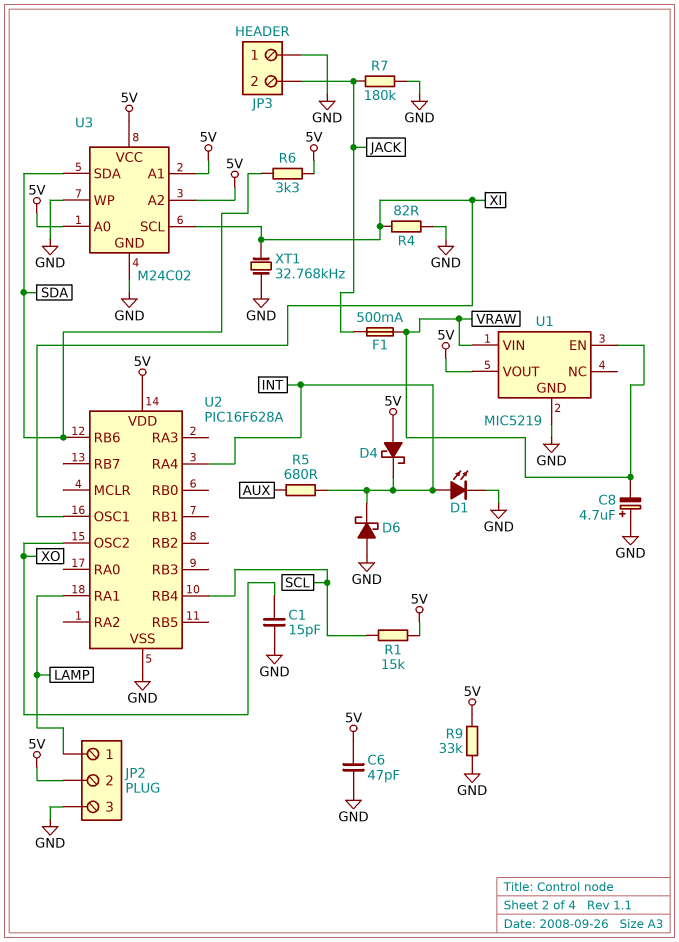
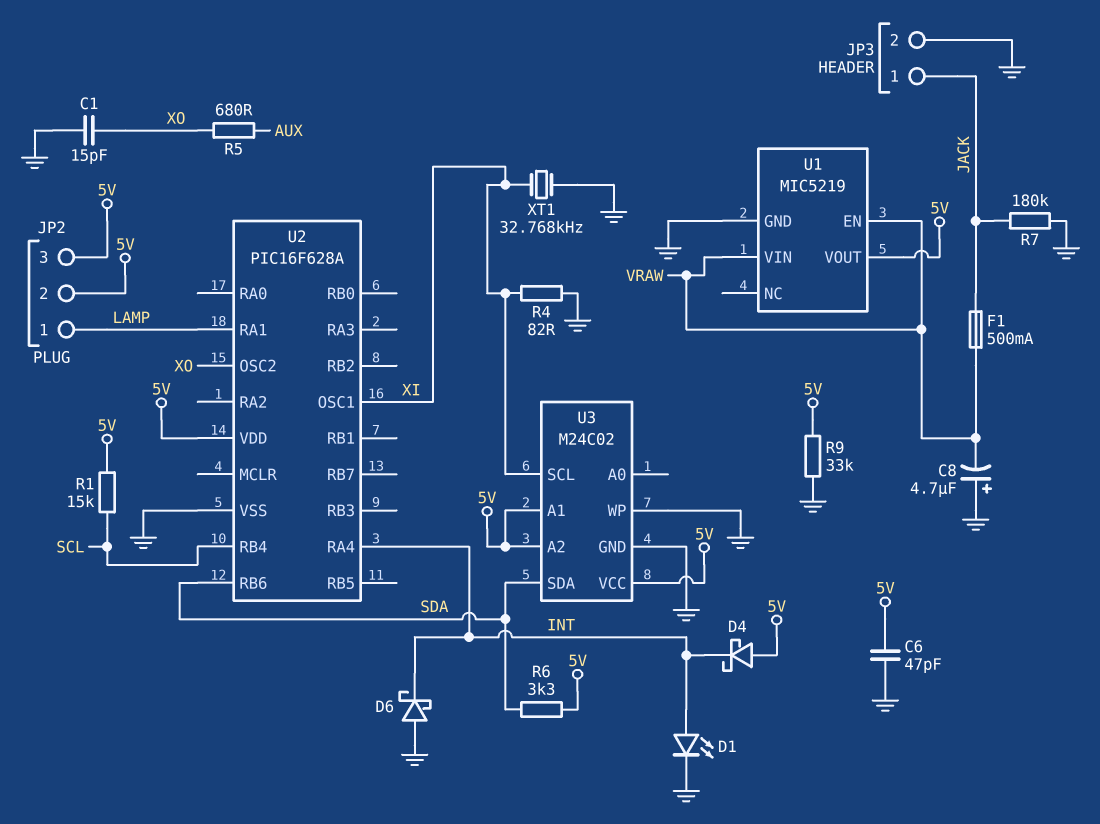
JP2 pin 3: GND -> 5V
JP3 pin 1: GND -> JACK
JP3 pin 2: JACK -> GND
R5: 680 (AUX, INT) -> 680 (AUX, XO)
U3 pin A0: 5V -> none

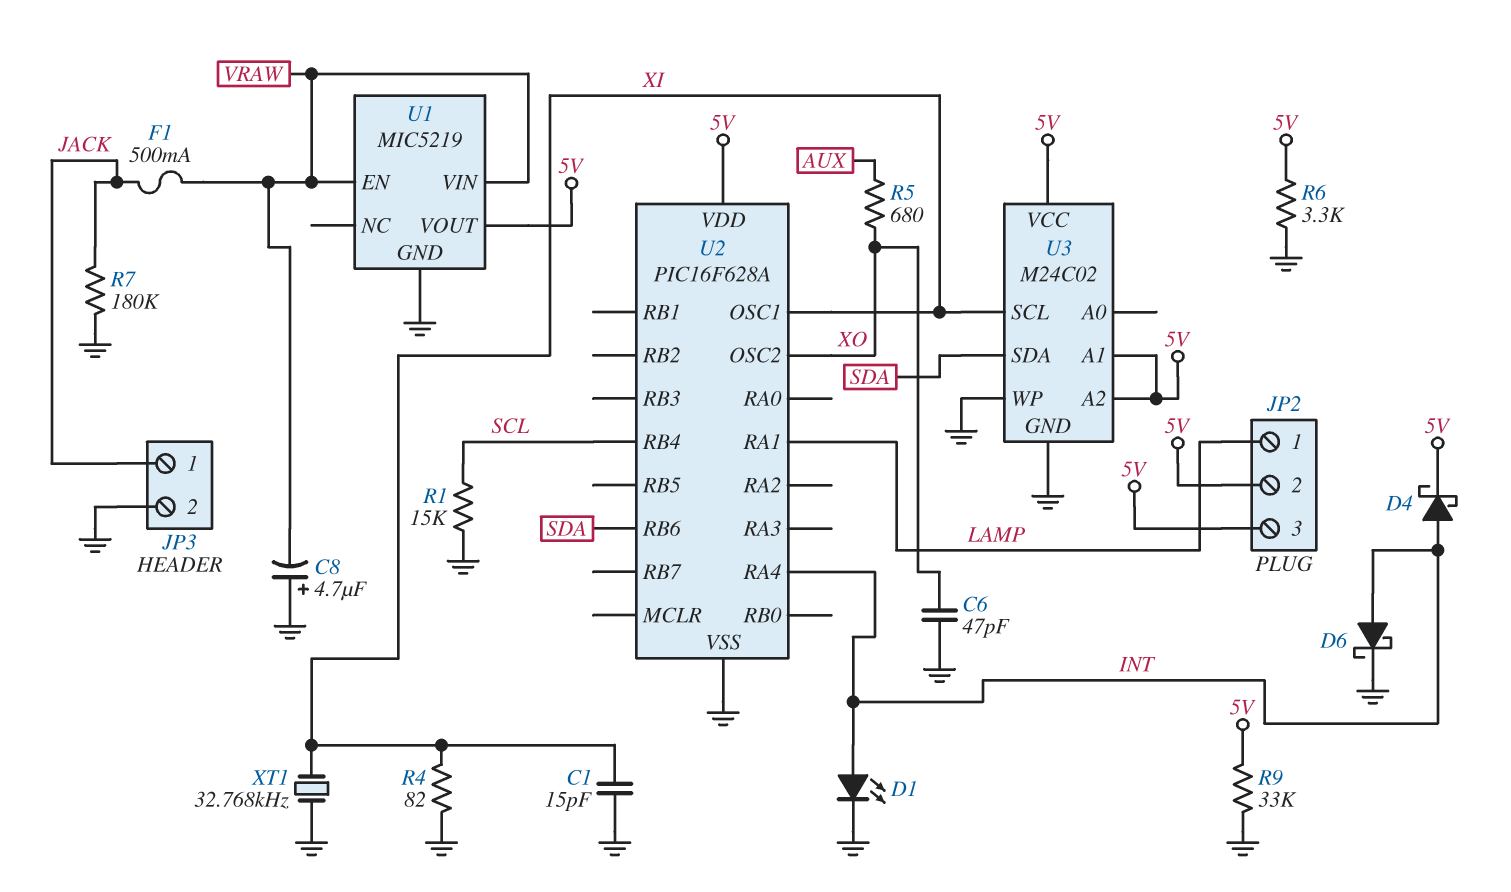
C1: 15pF (GND, XO) -> 15pF (GND, XI)
C6: 47pF (5V, GND) -> 47pF (GND, XO)
D4: schottky (A 5V, K INT) -> schottky (A INT, K 5V)
D6: schottky (A GND, K INT) -> schottky (A INT, K GND)
R1: 15k (5V, SCL) -> 15k (GND, SCL)
R6: 3.3k (5V, SDA) -> 3.3k (5V, GND)

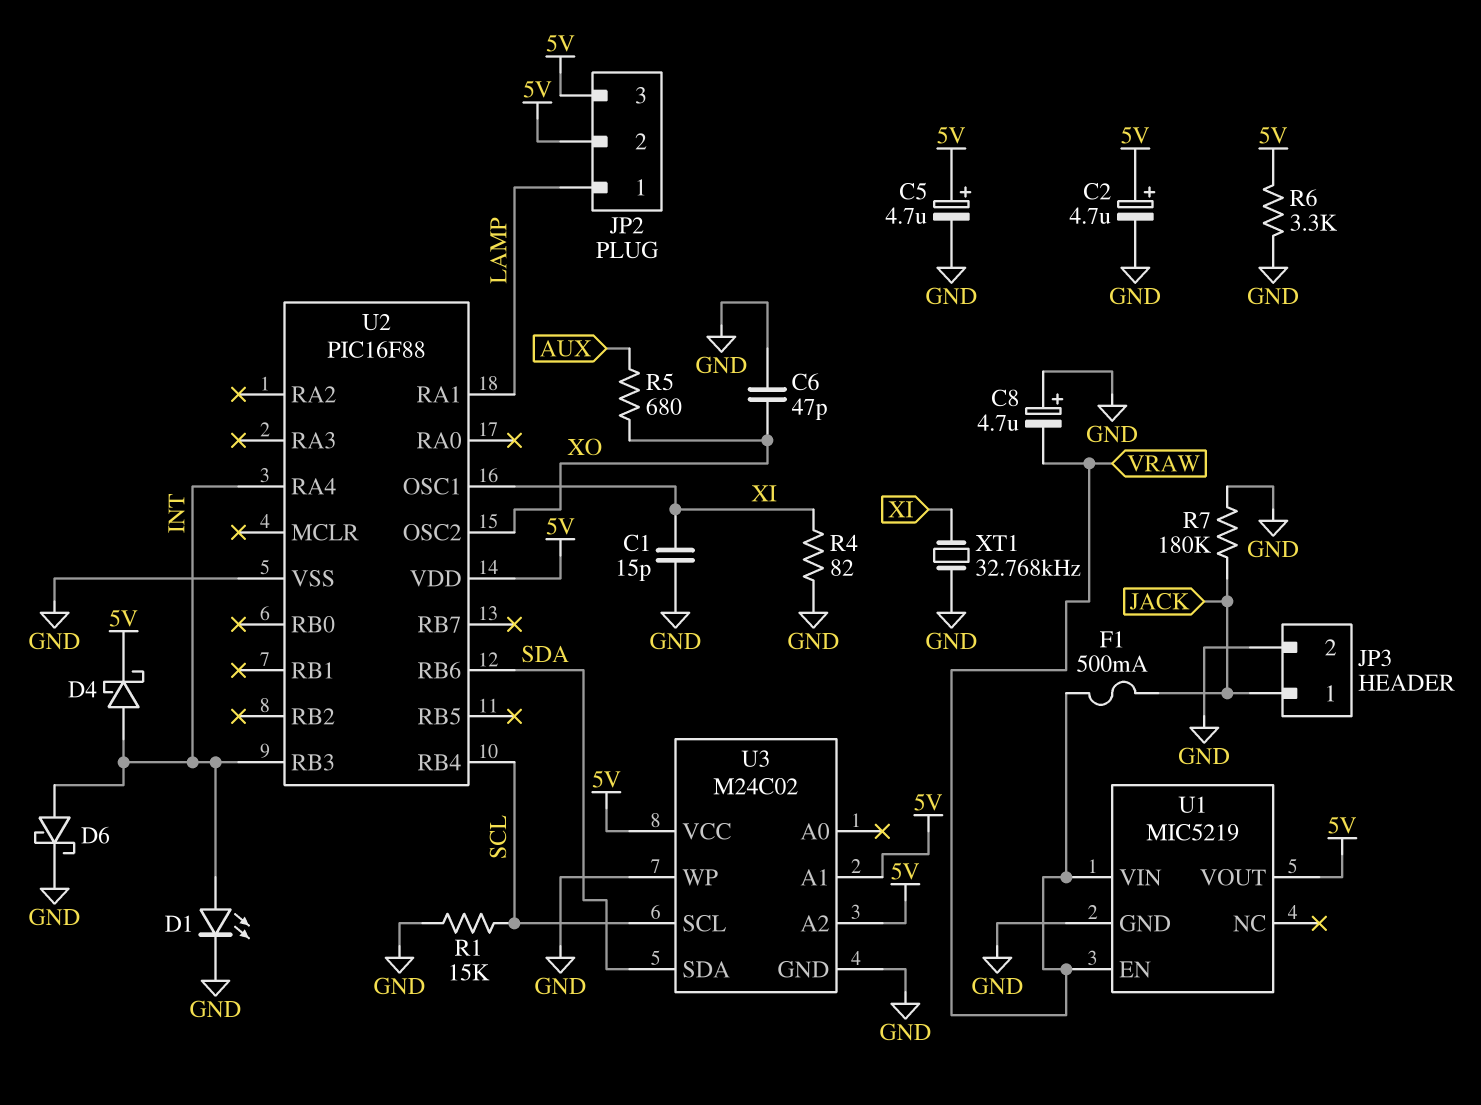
C2: none -> 4.7uF (plus 5V, minus GND)
C5: none -> 4.7uF (plus 5V, minus GND)
R9: 33k (5V, GND) -> none
U2: PIC16F628A -> PIC16F88
U2 pin RB3: none -> INT
U3 pin SCL: XI -> SCL

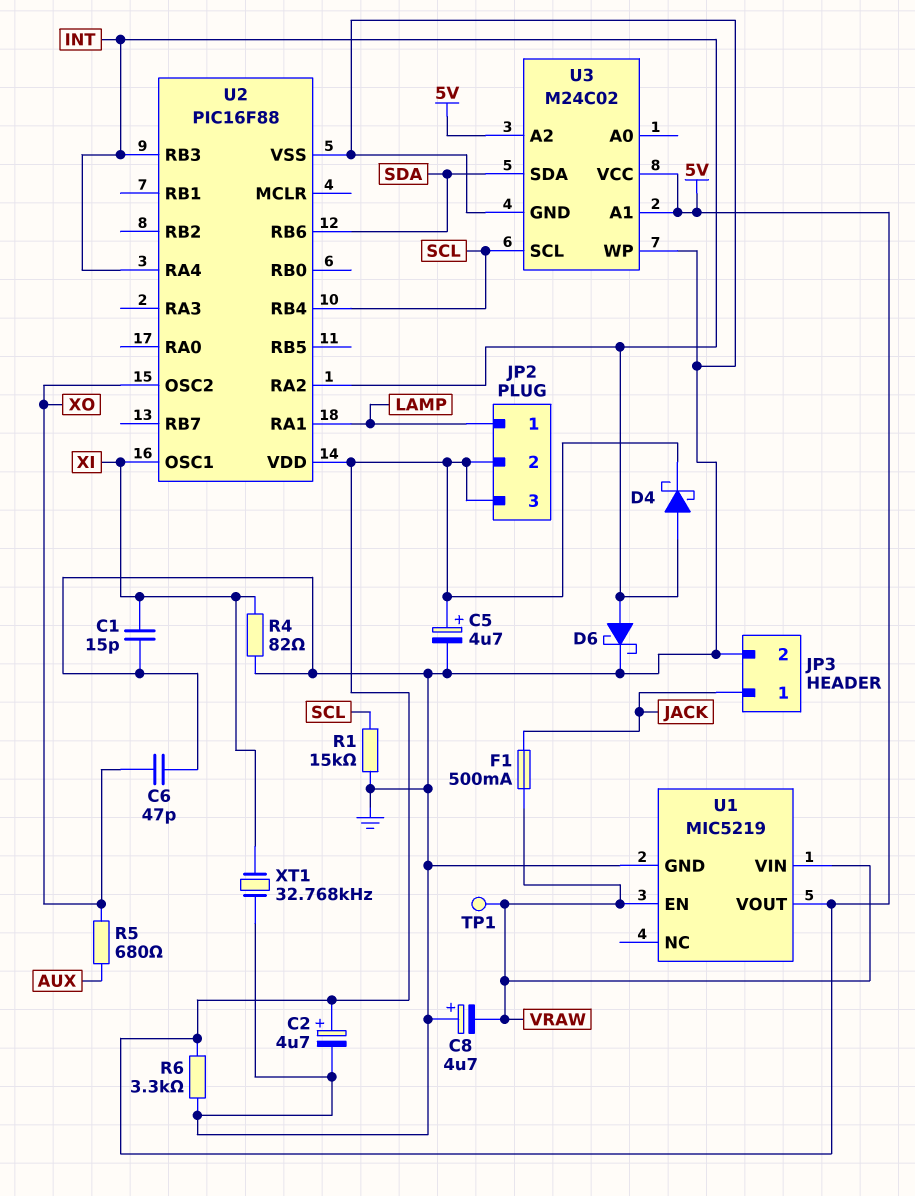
D1: LED (A INT, K GND) -> none
R7: 180k (GND, JACK) -> none
TP1: none -> test point (VRAW)
U2 pin RA2: none -> INT

